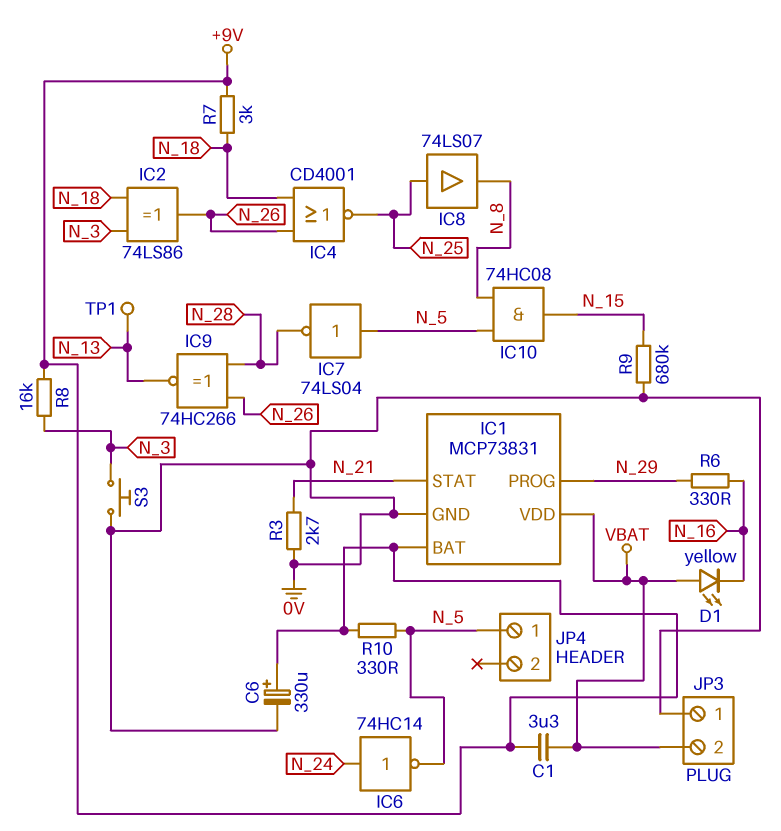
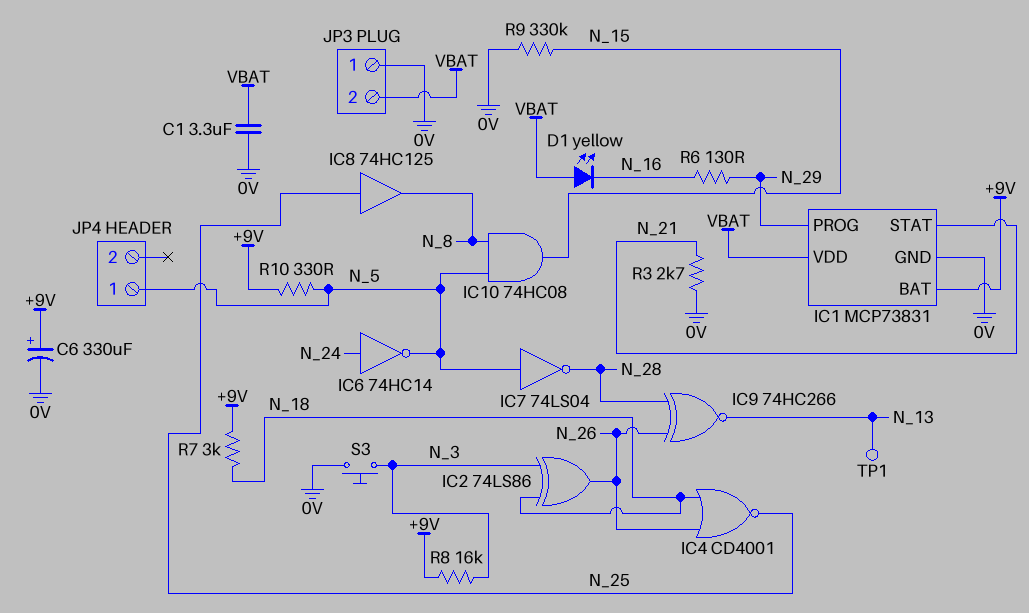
C1: 3.3uF (+9V, VBAT) -> 3.3uF (0V, VBAT)
IC8: buffer 74LS07 (in N_25, out N_8) -> buffer 74HC125 (in N_25, out N_8)
R6: 330 (N_16, N_29) -> 130 (N_16, N_29)
R9: 680k (0V, N_15) -> 330k (0V, N_15)

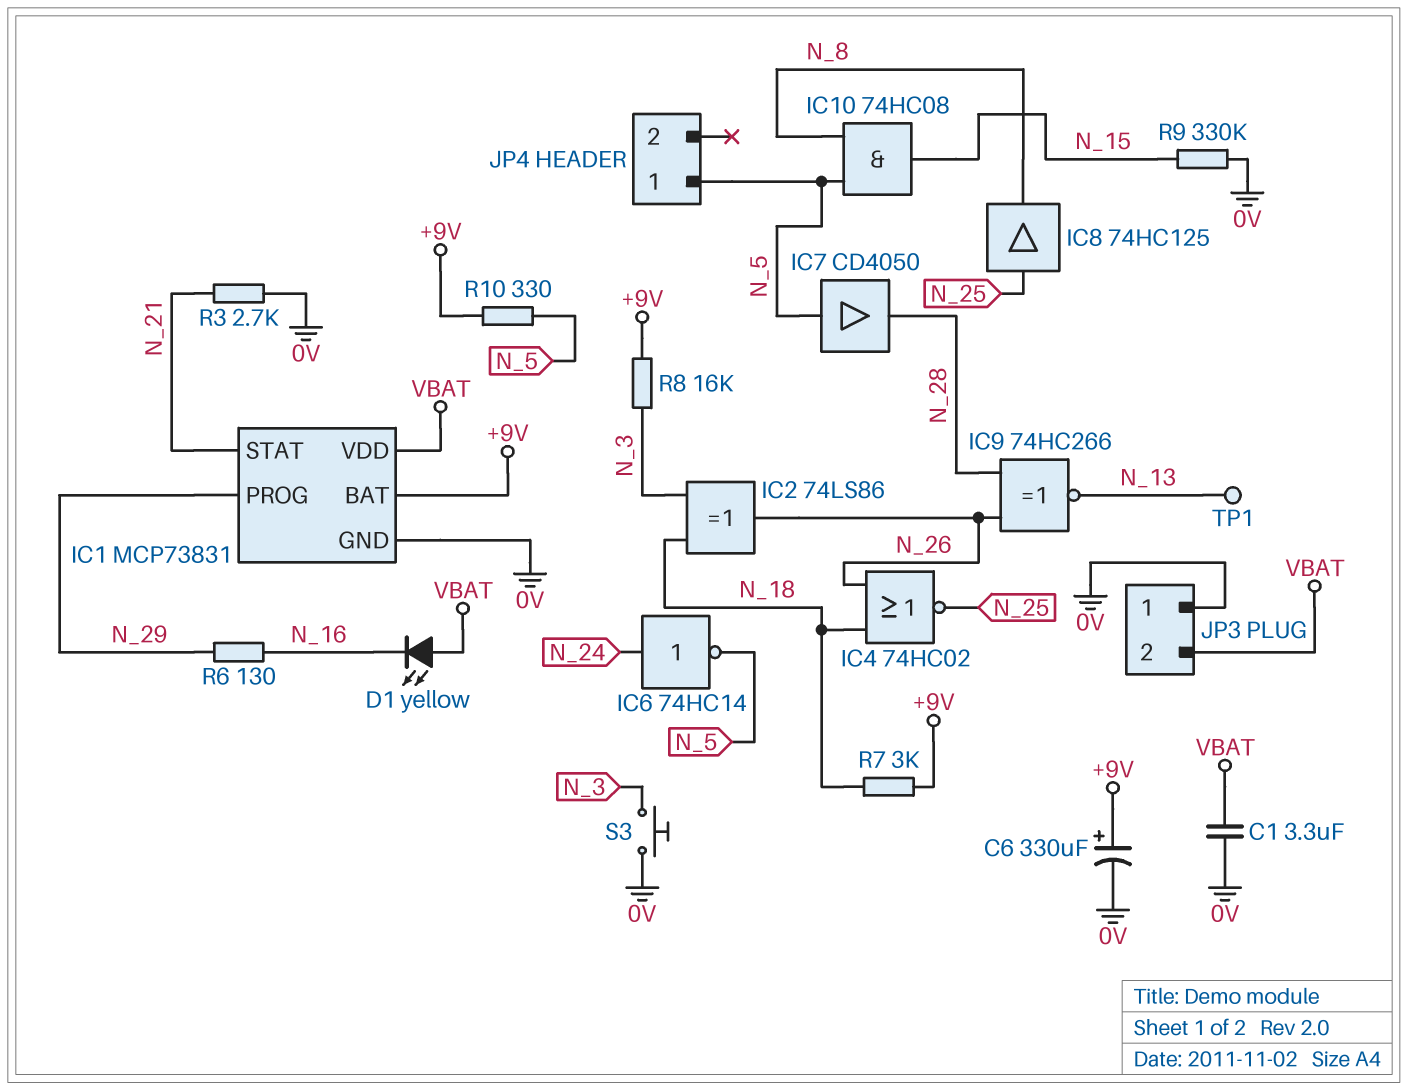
IC4: NOR CD4001 (in N_18, in N_26, out N_25) -> NOR 74HC02 (in N_18, in N_26, out N_25)
IC7: NOT 74LS04 (in N_5, out N_28) -> buffer CD4050 (in N_5, out N_28)

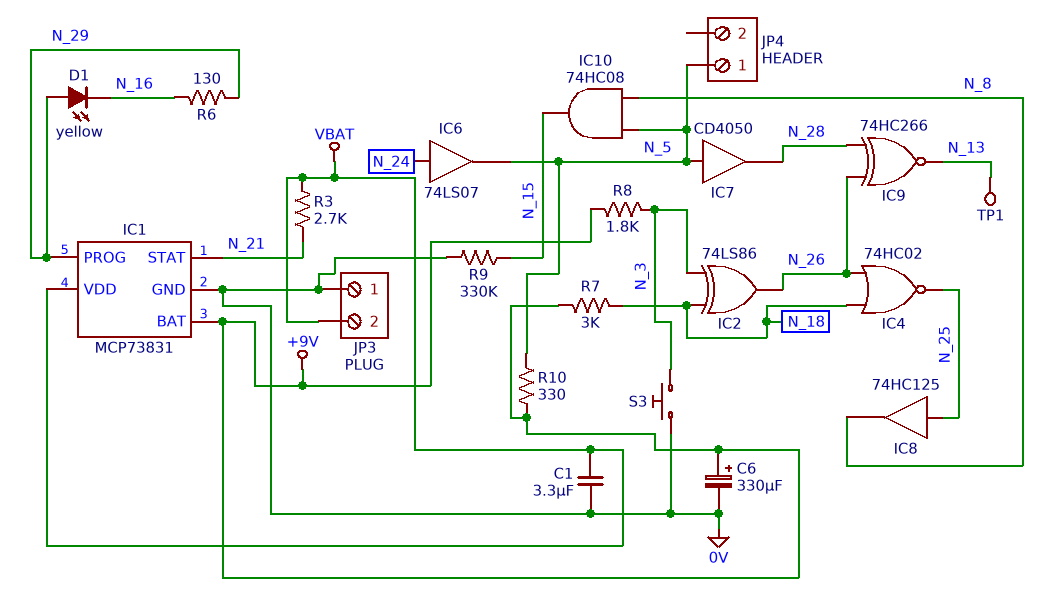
D1: LED yellow (A VBAT, K N_16) -> LED yellow (A N_29, K N_16)
IC6: NOT 74HC14 (in N_24, out N_5) -> buffer 74LS07 (in N_24, out N_5)
R3: 2.7k (0V, N_21) -> 2.7k (N_21, VBAT)
R8: 16k (+9V, N_3) -> 1.8k (+9V, N_3)

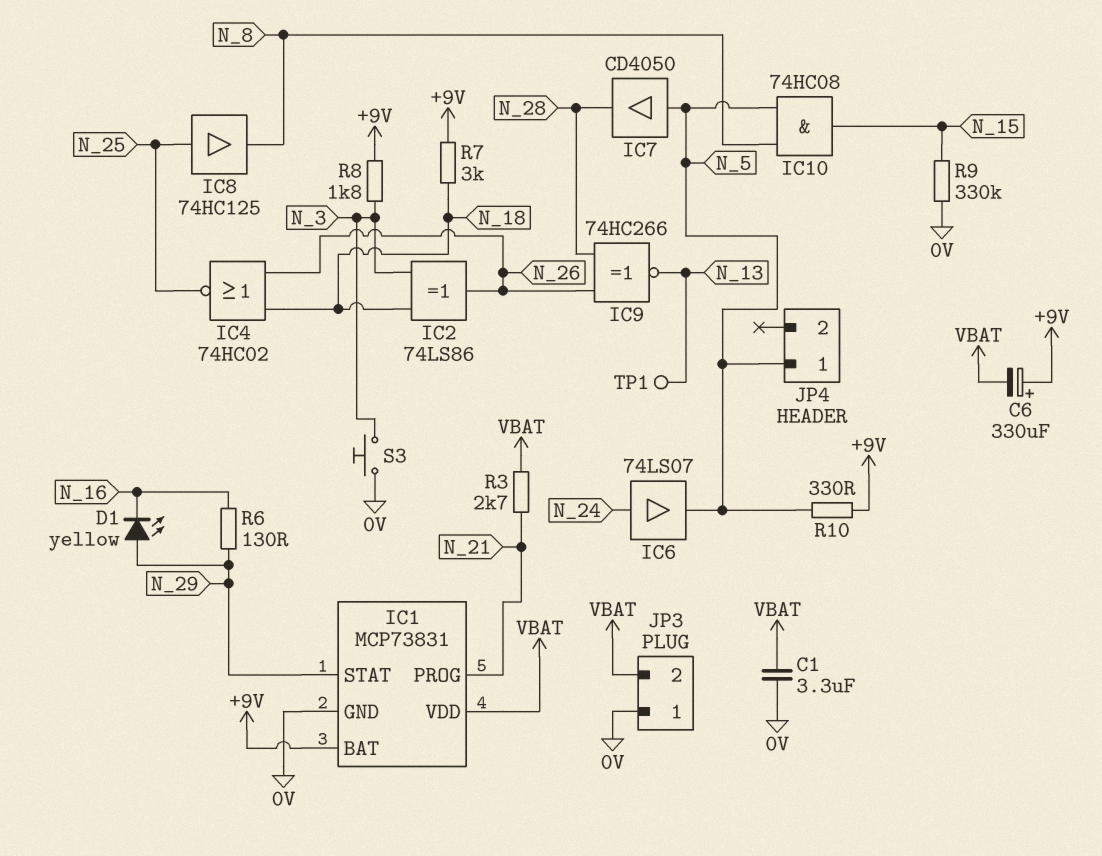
C6: 330uF (plus +9V, minus 0V) -> 330uF (plus +9V, minus VBAT)
IC1 pin PROG: N_29 -> N_21
IC1 pin STAT: N_21 -> N_29

